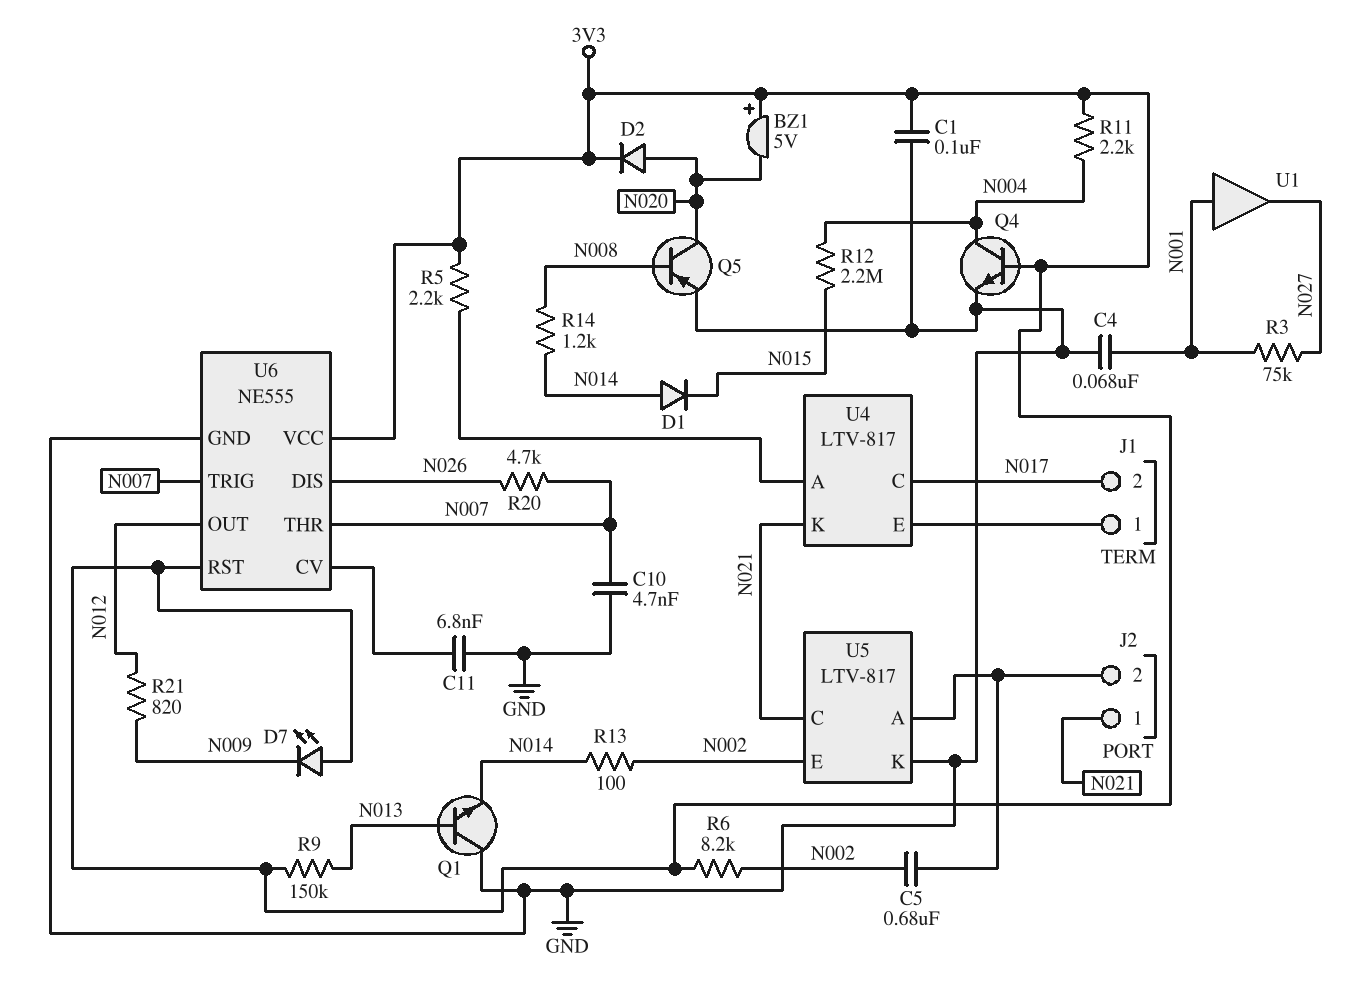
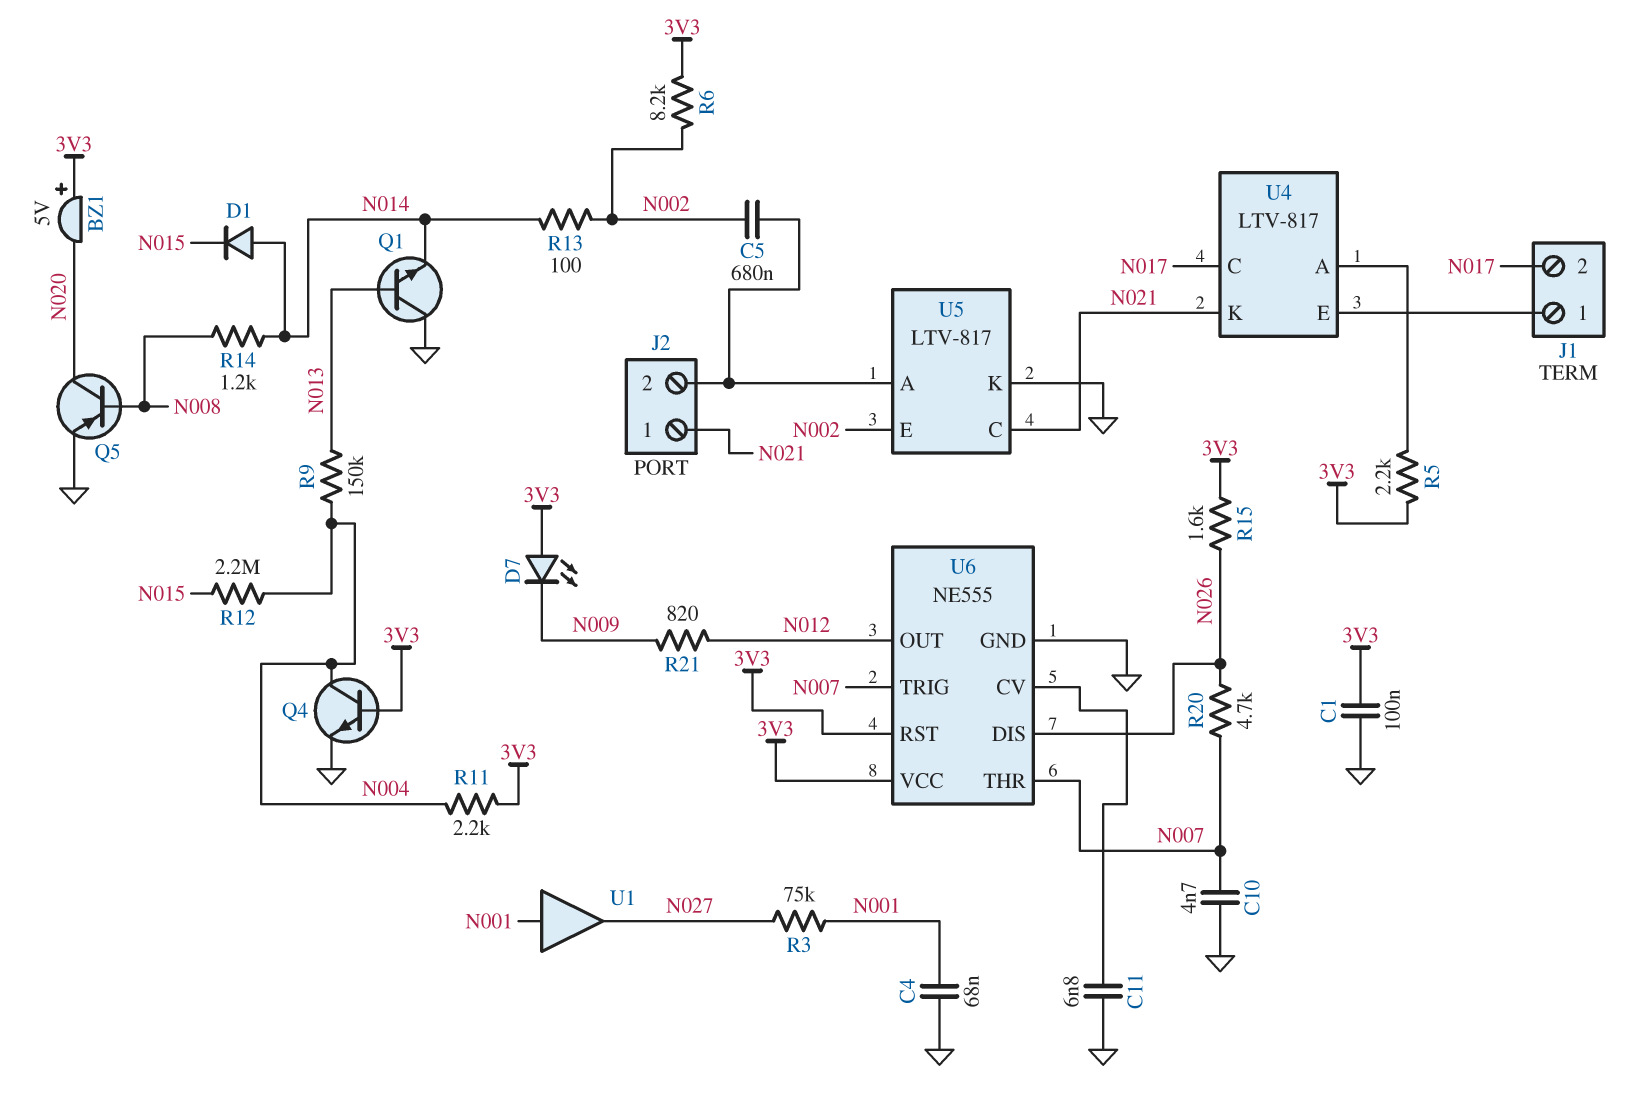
D2: diode (A N020, K 3V3) -> none
R9: 150k (3V3, N013) -> 150k (N004, N013)
R15: none -> 1.6k (3V3, N026)

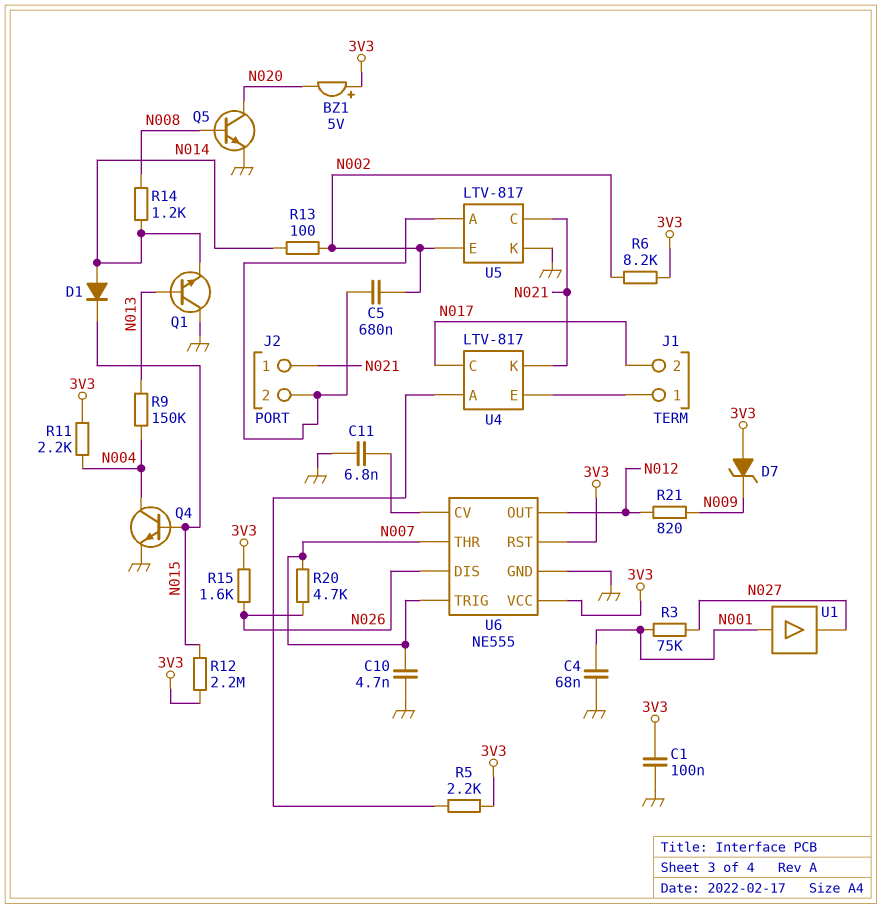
D7: LED (A 3V3, K N009) -> zener (A 3V3, K N009)
Q4: NPN (B 3V3, C N004, E GND) -> NPN (B N015, C N004, E GND)
Q5: PNP (B N008, C N020, E GND) -> NPN (B N008, C N020, E GND)
R12: 2.2M (N004, N015) -> 2.2M (3V3, N015)

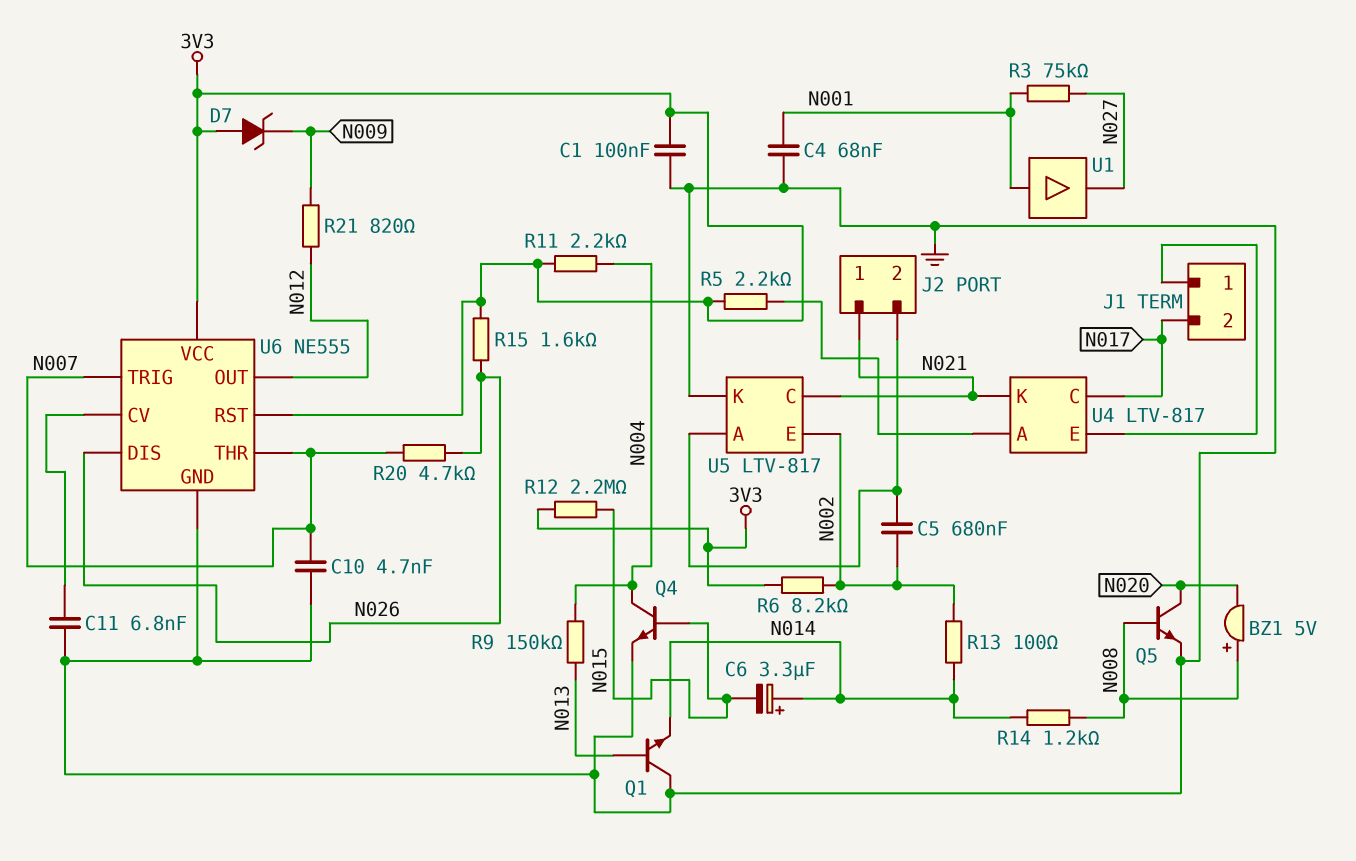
BZ1: buzzer 5V (plus 3V3, minus N020) -> buzzer 5V (plus N008, minus N020)
C6: none -> 3.3uF (plus N014, minus N015)
D1: diode (A N014, K N015) -> none

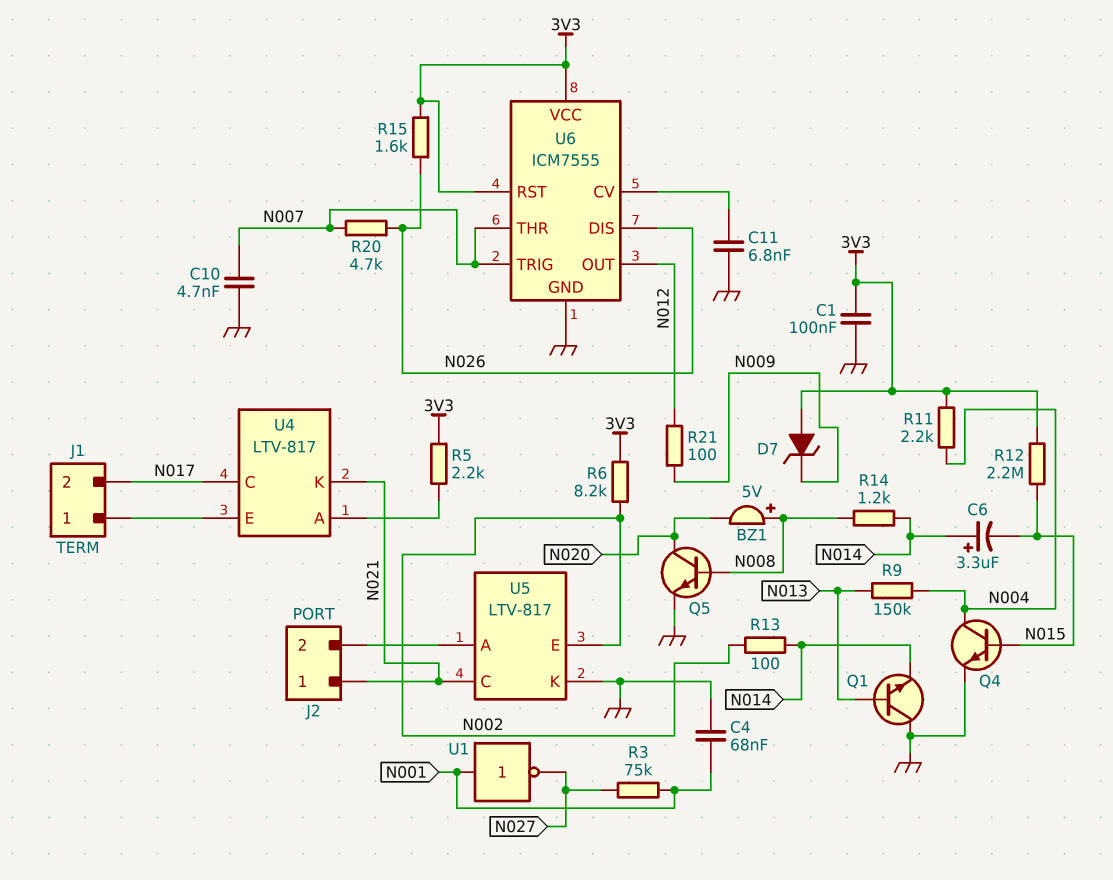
C5: 680nF (J2/2, N002) -> none
R21: 820 (N009, N012) -> 100 (N009, N012)
U1: buffer (in N001, out N027) -> NOT (in N001, out N027)
U6: NE555 -> ICM7555

